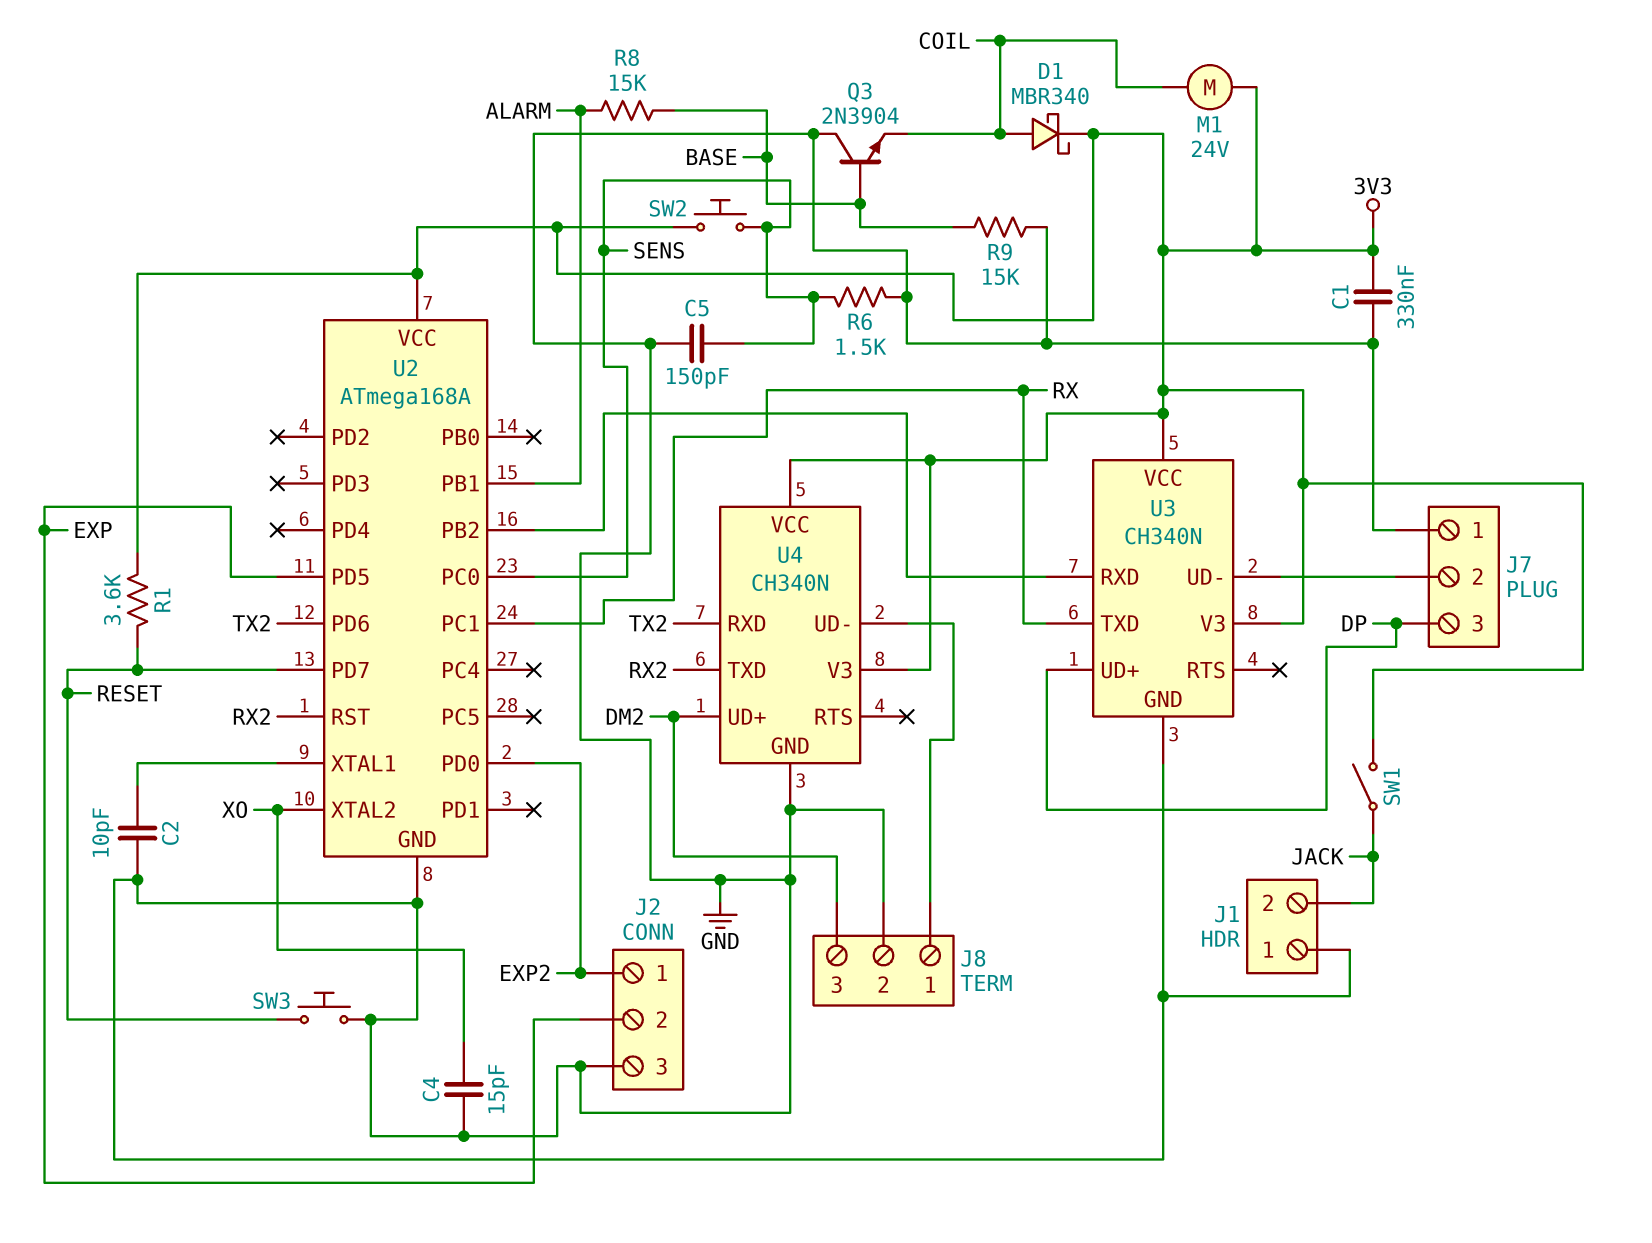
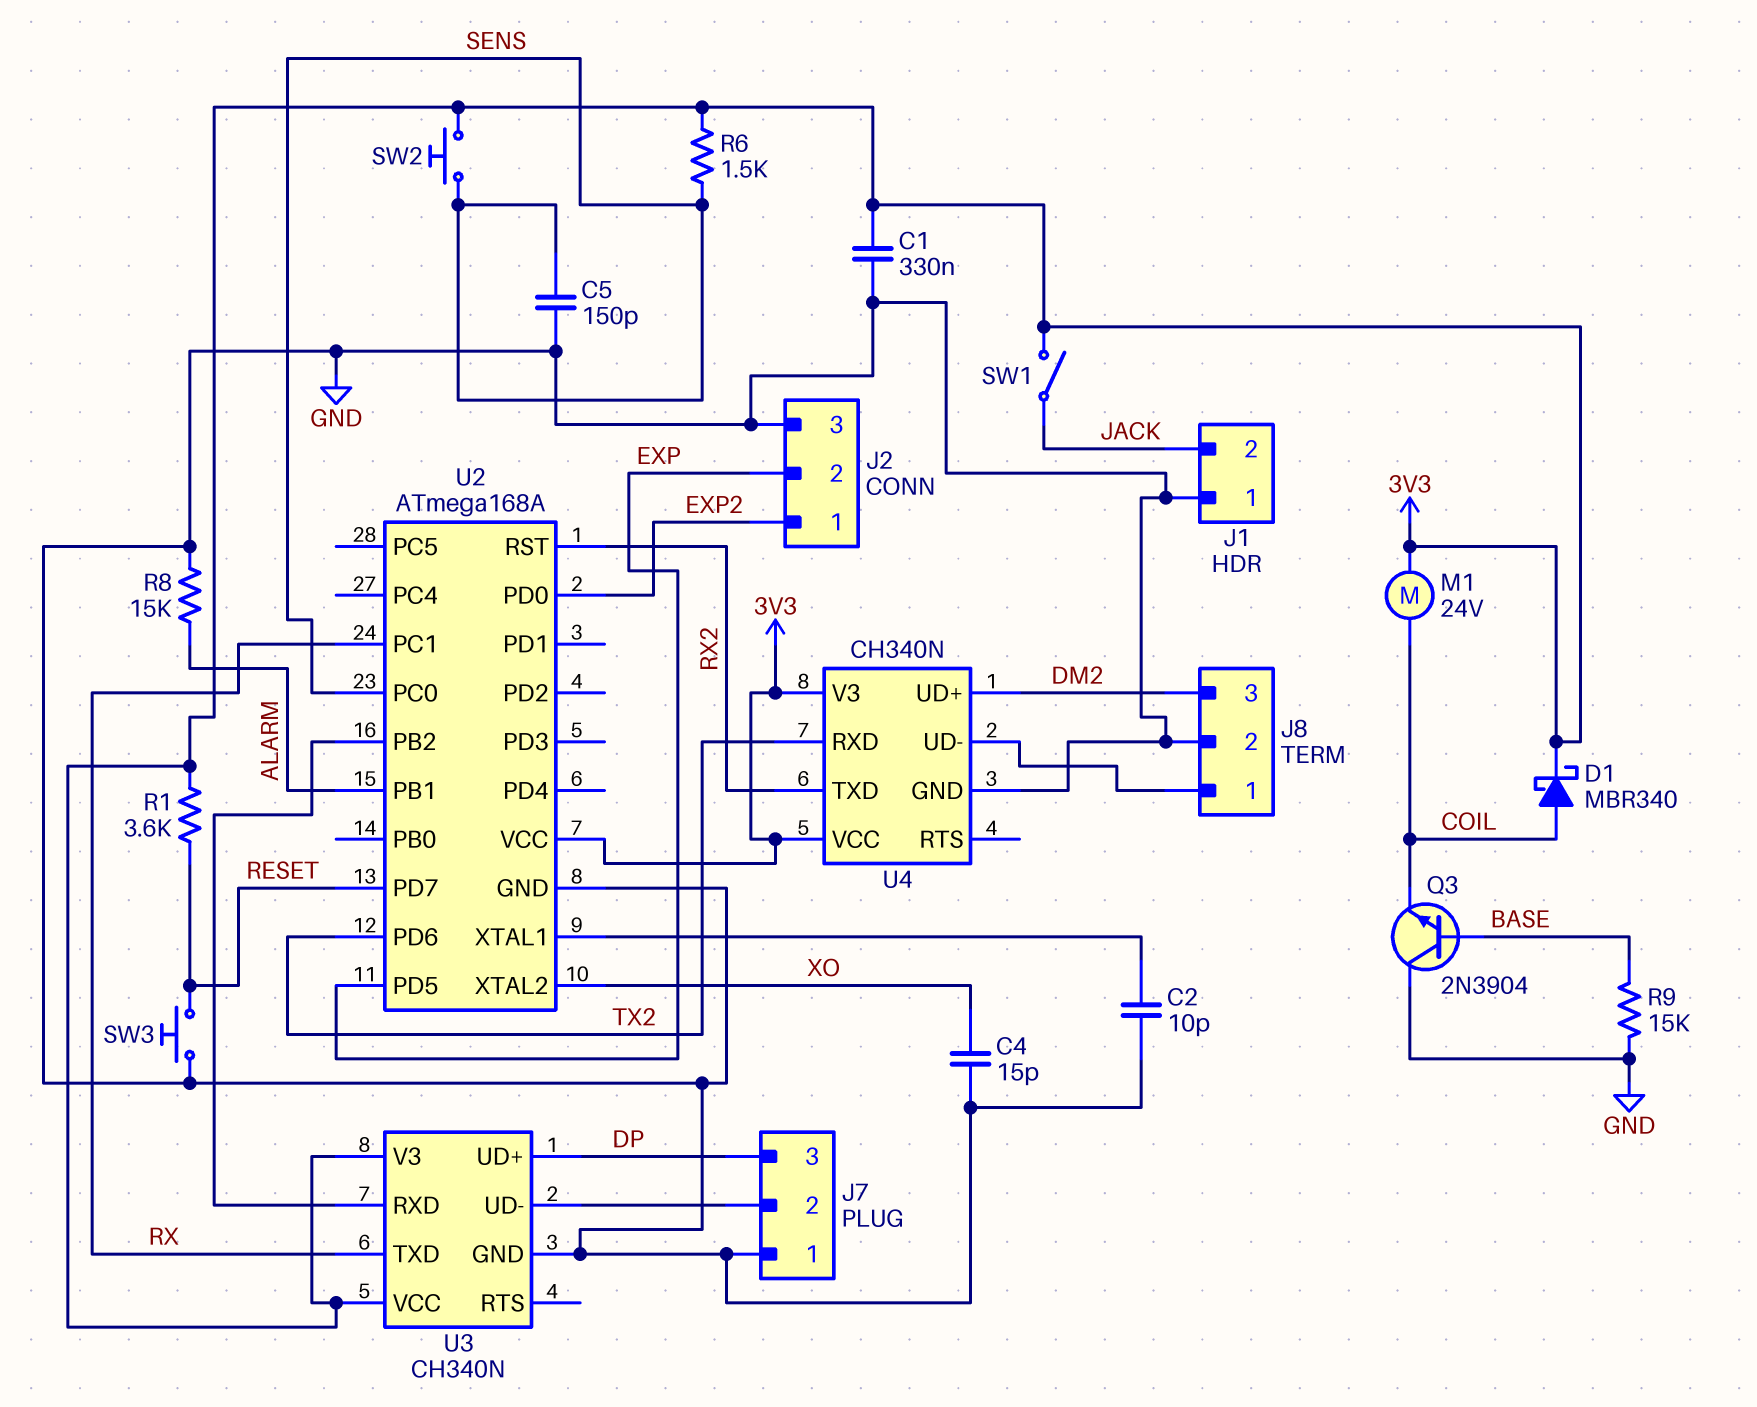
R6: 1.5k (GND, SENS) -> 1.5k (3V3, SENS)
R8: 15k (ALARM, BASE) -> 15k (ALARM, GND)

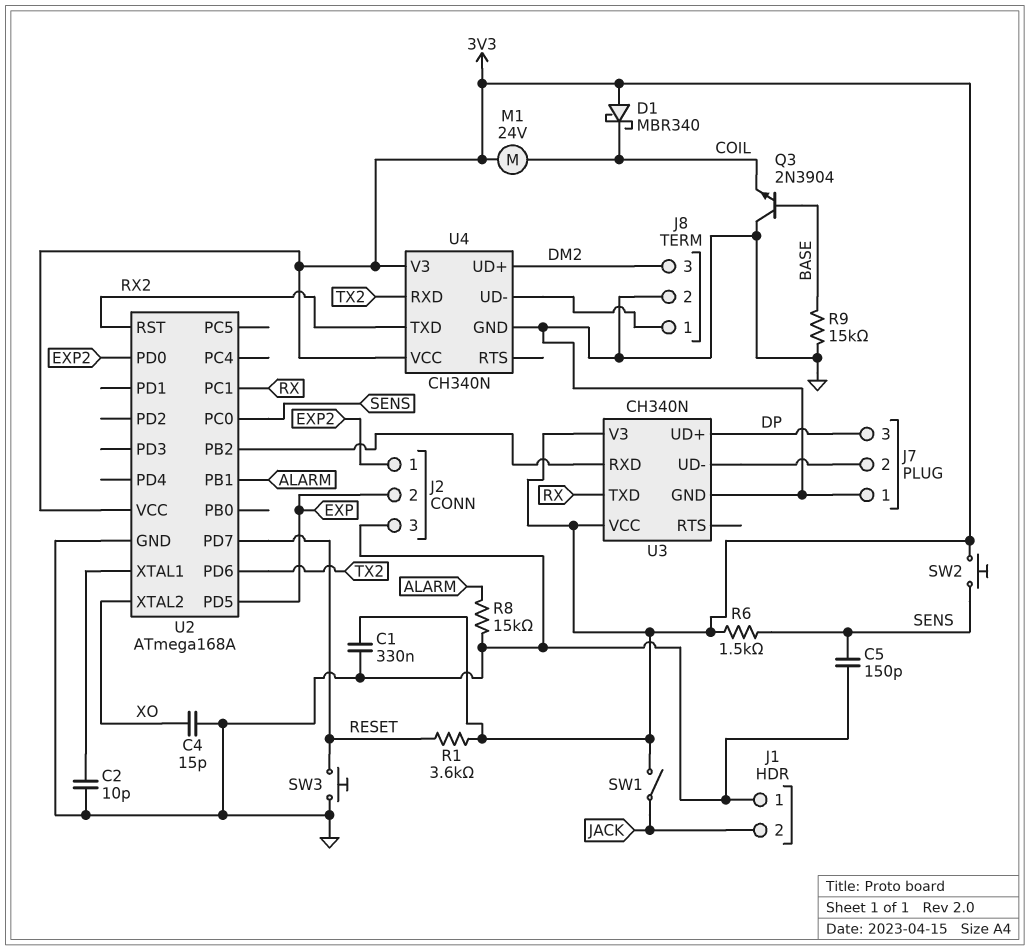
D1: schottky MBR340 (A COIL, K 3V3) -> schottky MBR340 (A 3V3, K COIL)

